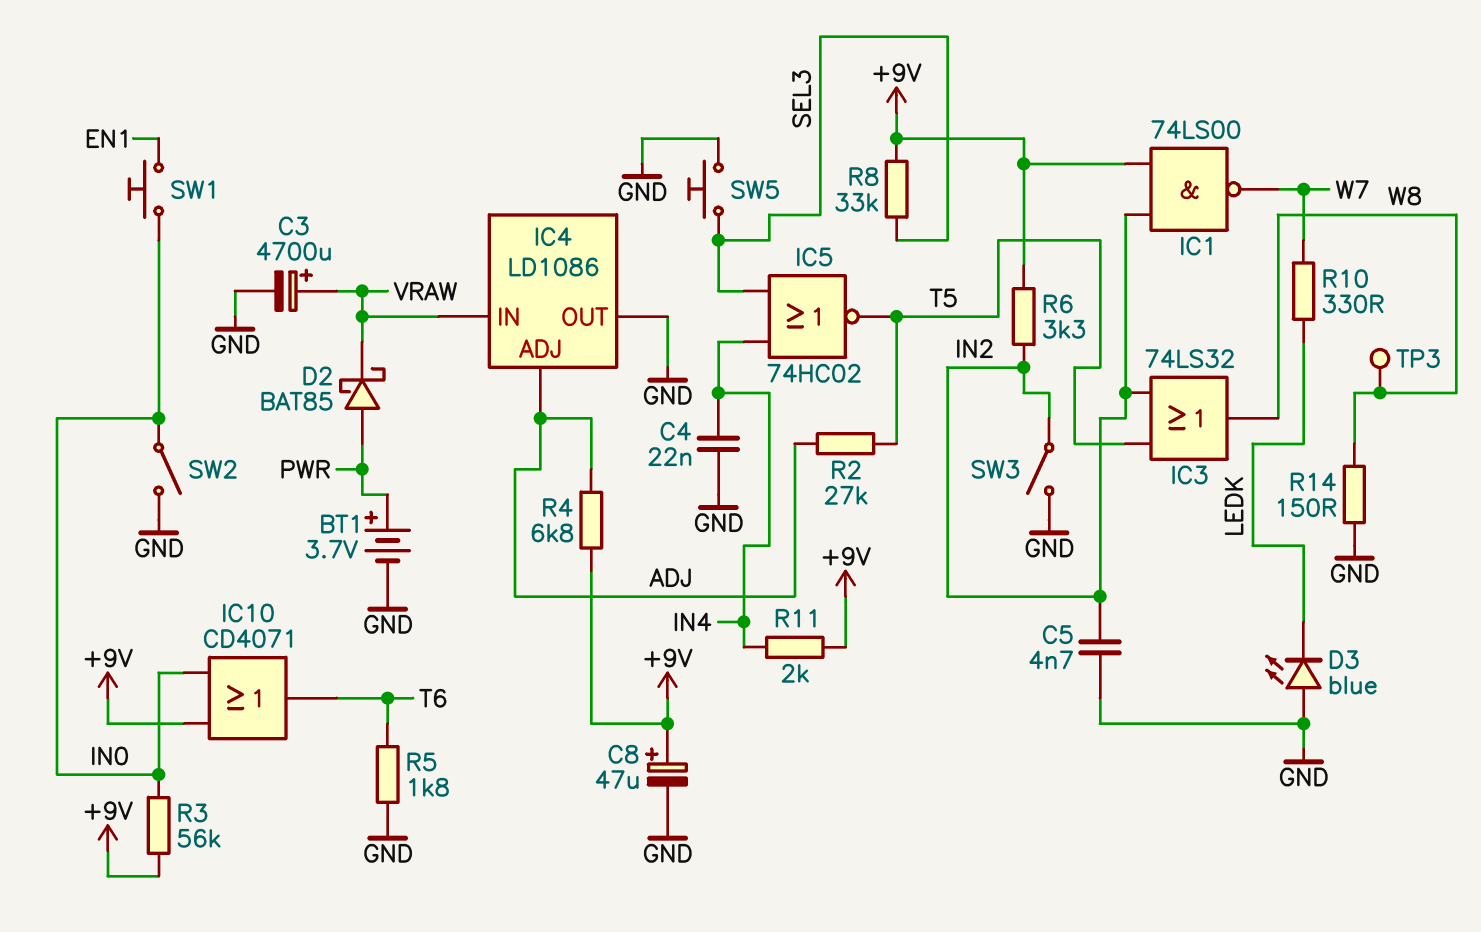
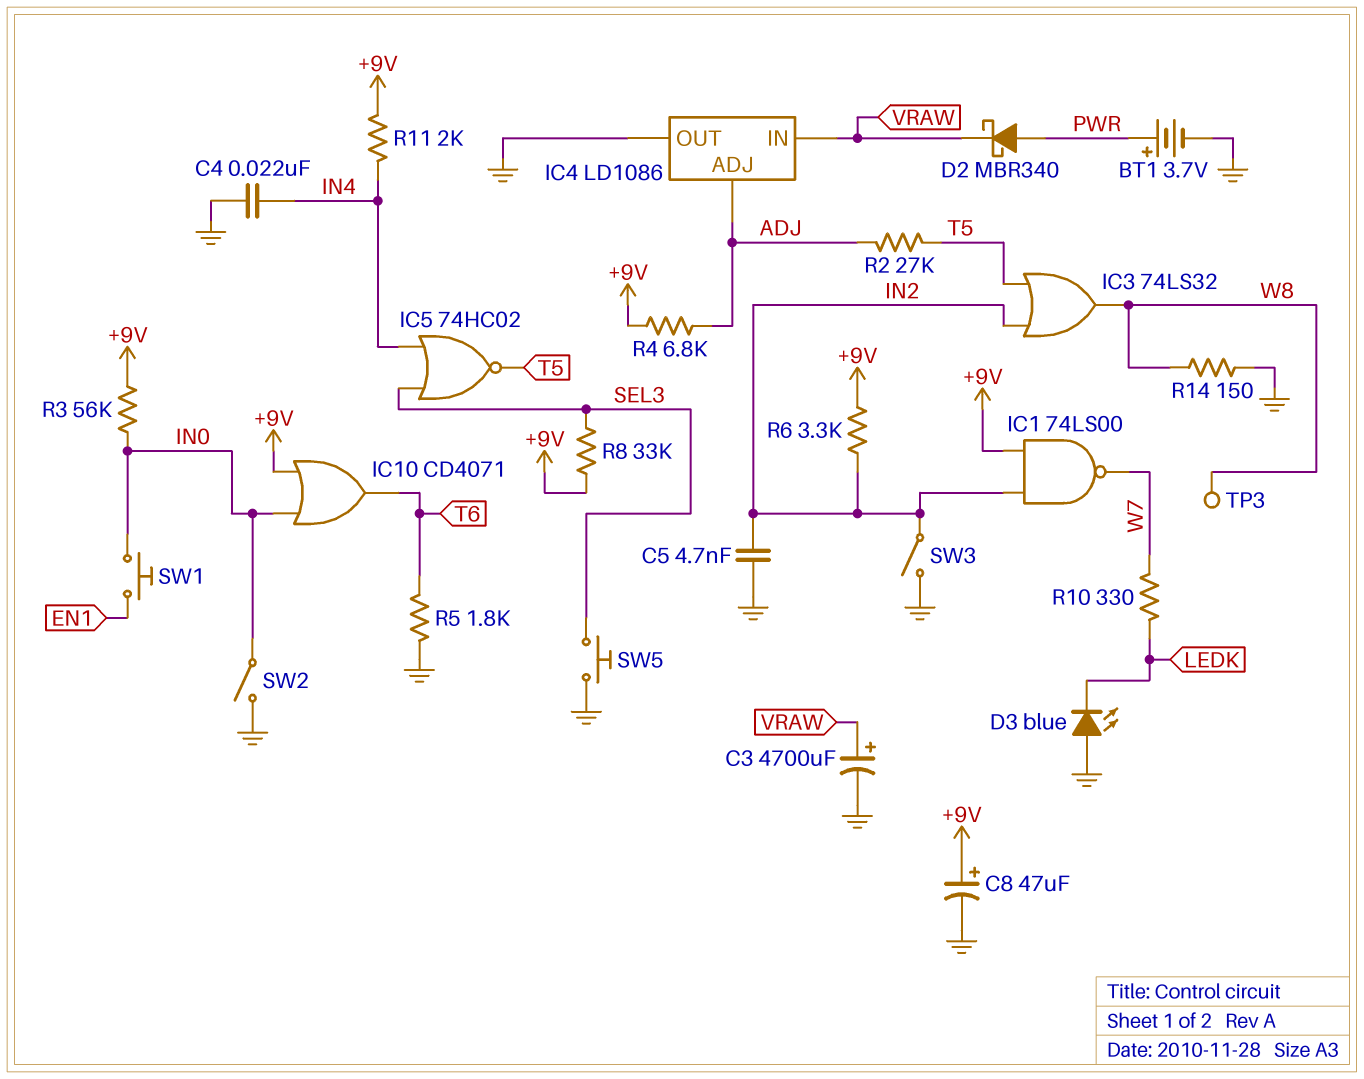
D2: schottky BAT85 (A PWR, K VRAW) -> schottky MBR340 (A PWR, K VRAW)

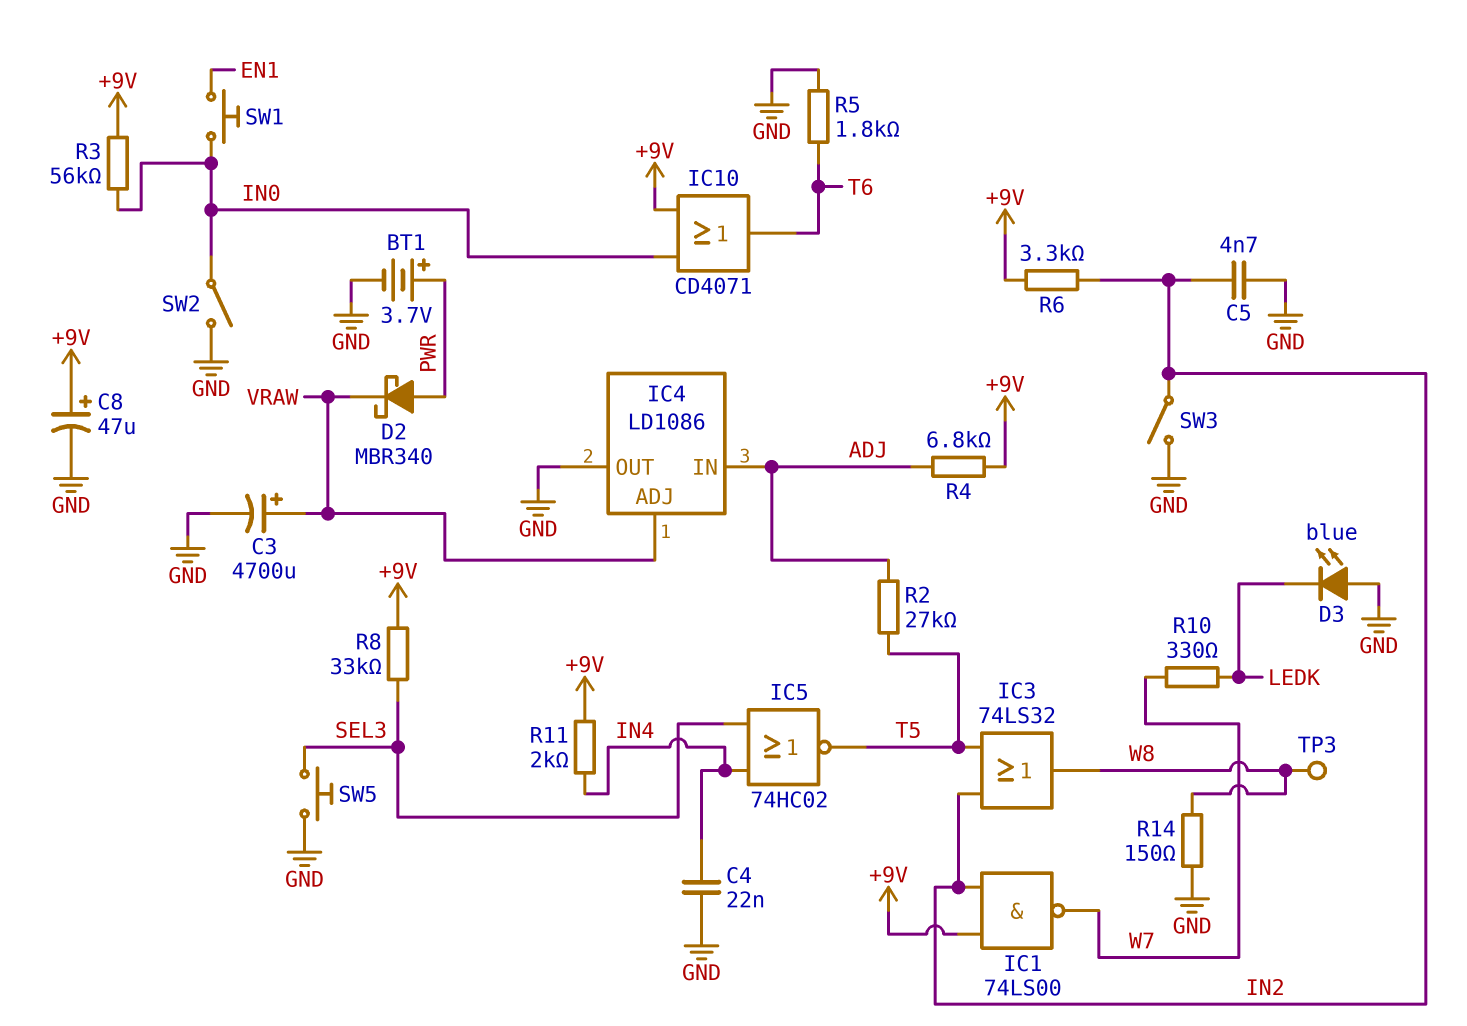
IC4 pin ADJ: ADJ -> VRAW
IC4 pin IN: VRAW -> ADJ

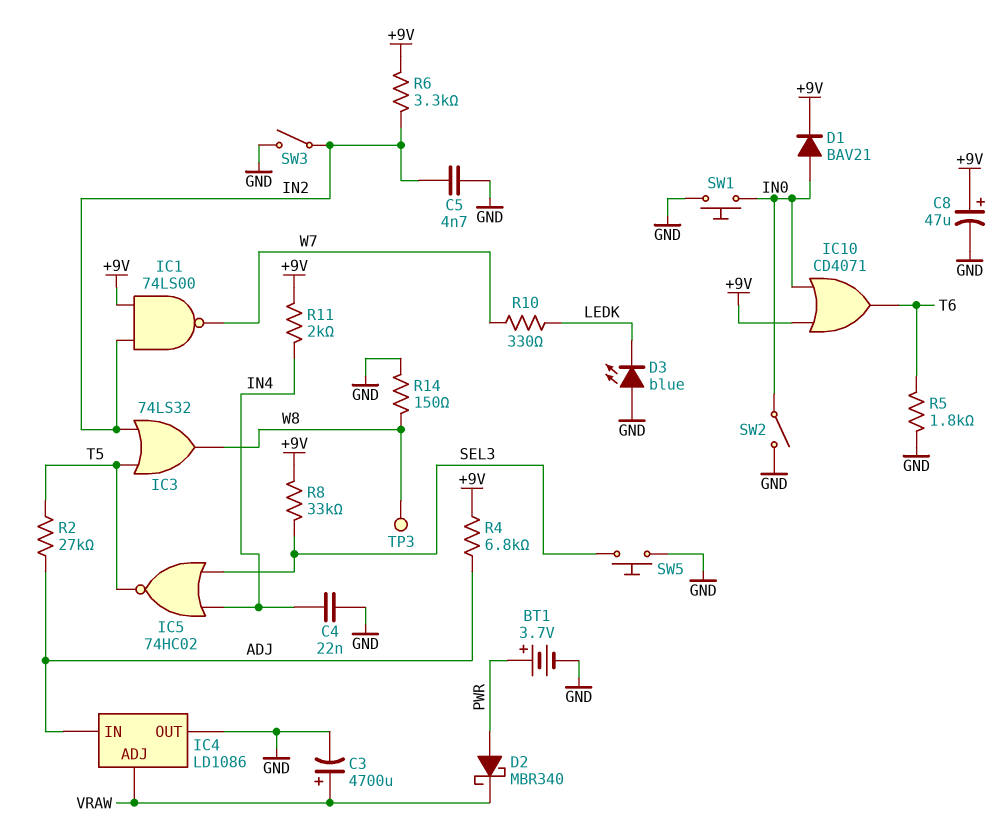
D1: none -> diode BAV21 (A IN0, K +9V)
R3: 56k (+9V, IN0) -> none
SW1: button (EN1, IN0) -> button (GND, IN0)

